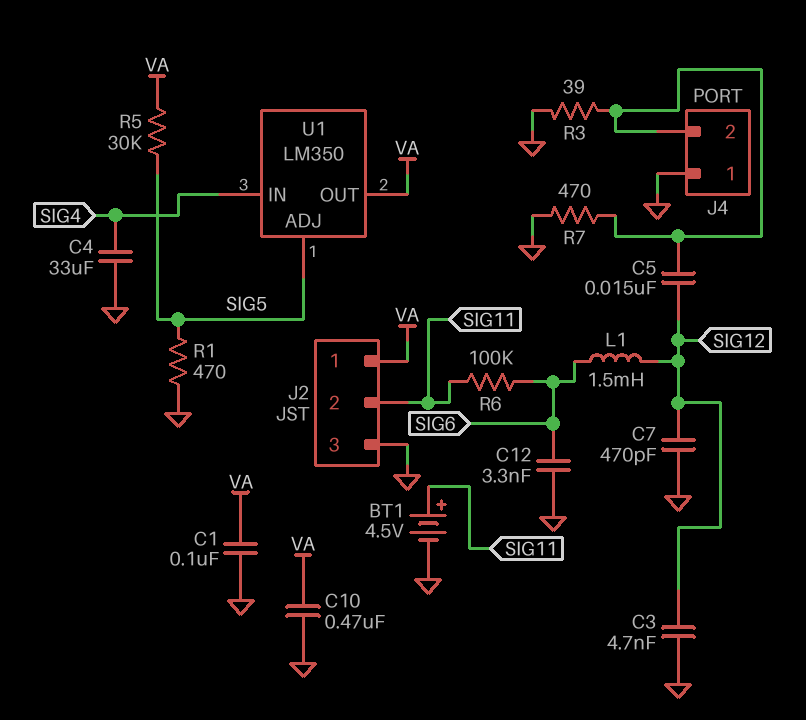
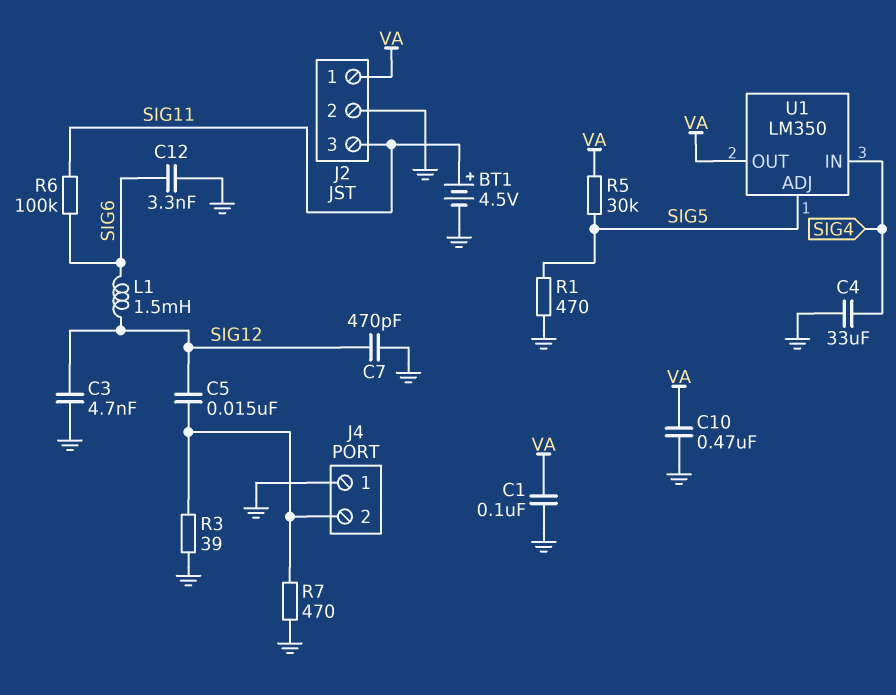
J2 pin 2: SIG11 -> GND
J2 pin 3: GND -> SIG11

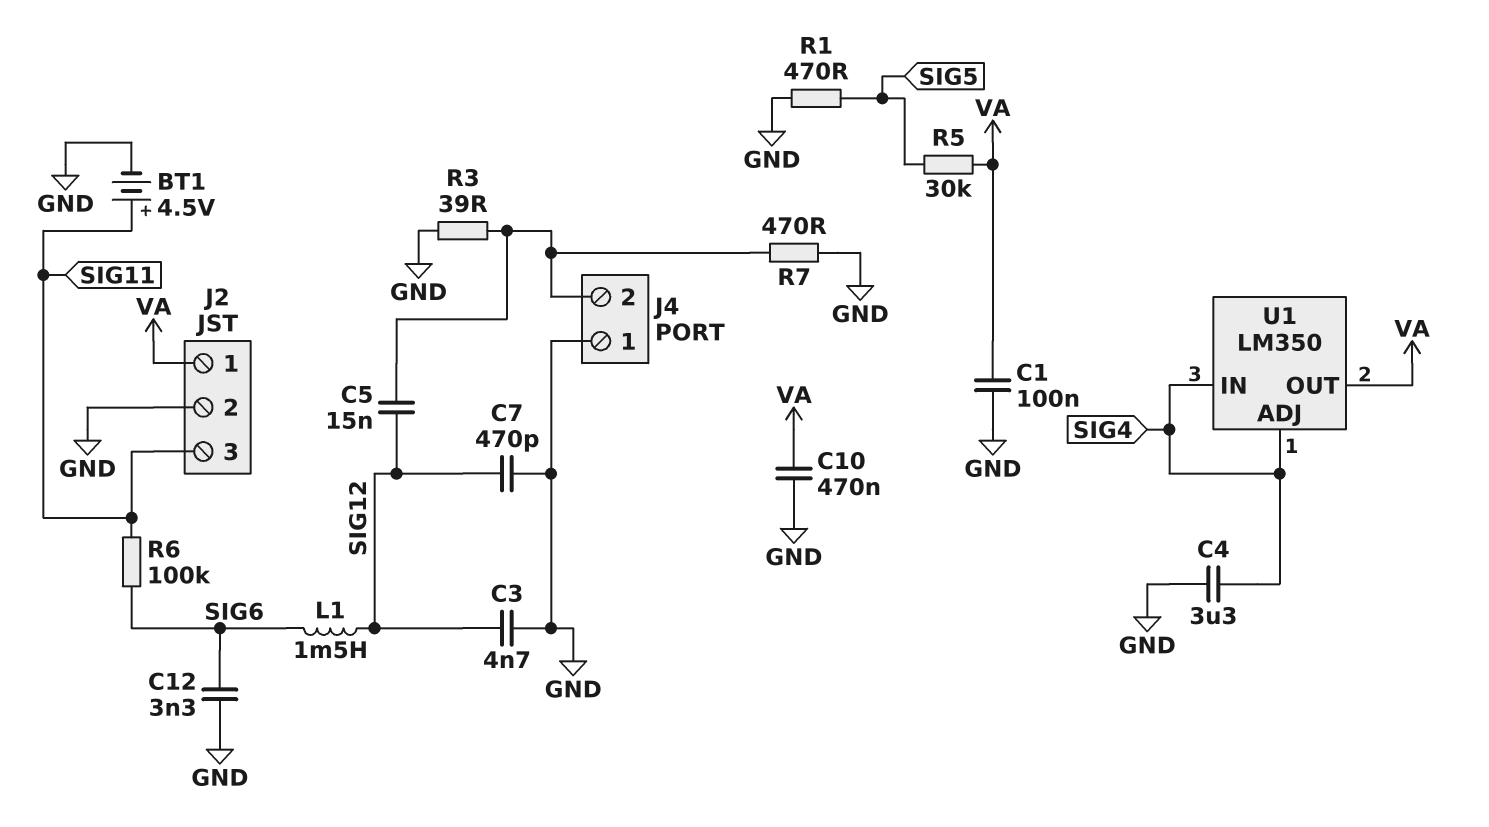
C4: 33uF (GND, SIG4) -> 3.3uF (GND, SIG4)
U1 pin ADJ: SIG5 -> SIG4

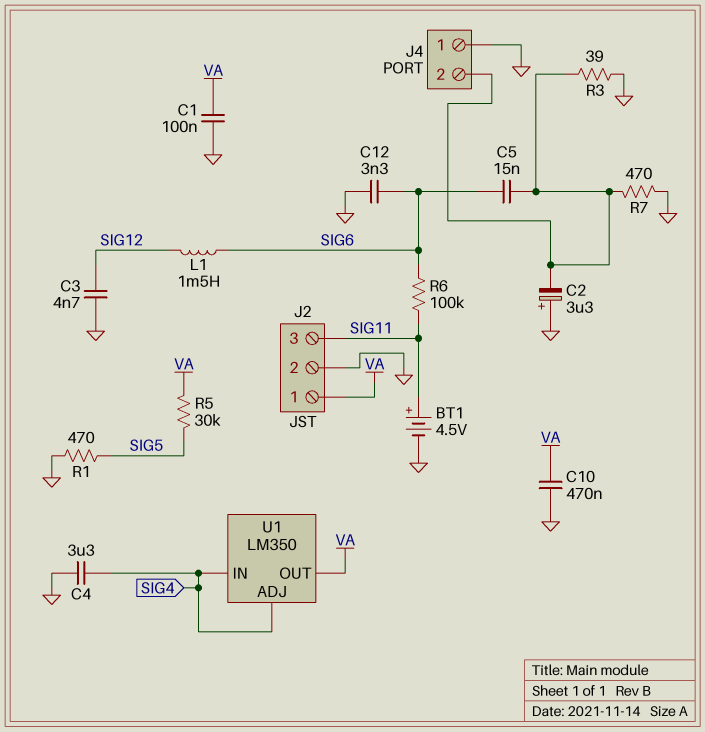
C2: none -> 3.3uF (plus GND, minus J4/2)
C5: 15nF (J4/2, SIG12) -> 15nF (J4/2, SIG6)
C7: 470pF (GND, SIG12) -> none

